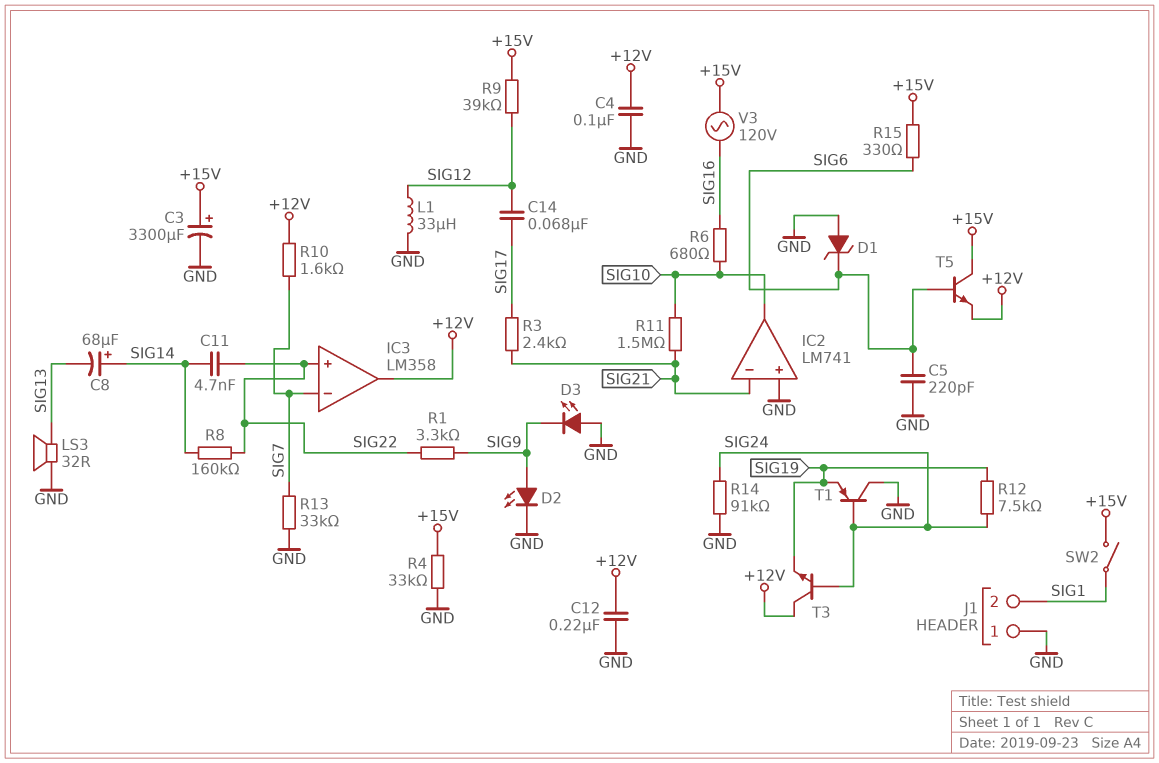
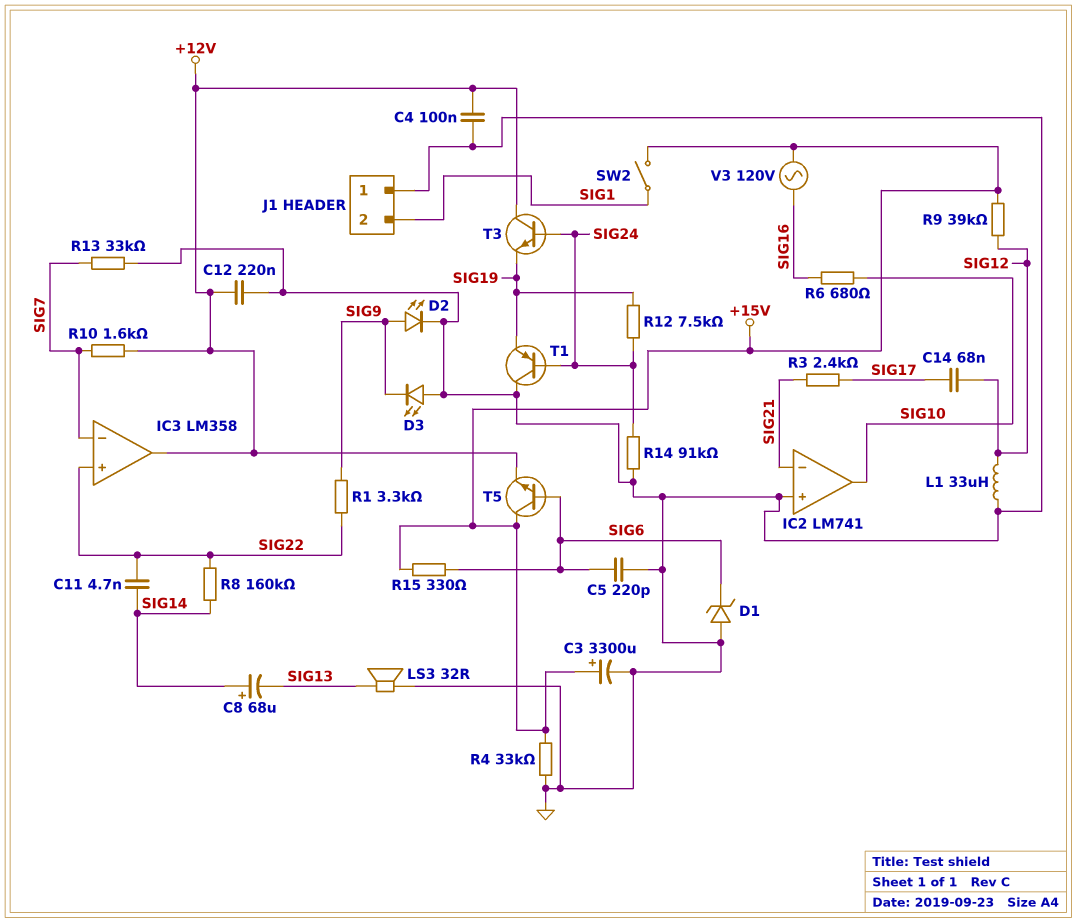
R11: 1.5M (SIG10, SIG21) -> none

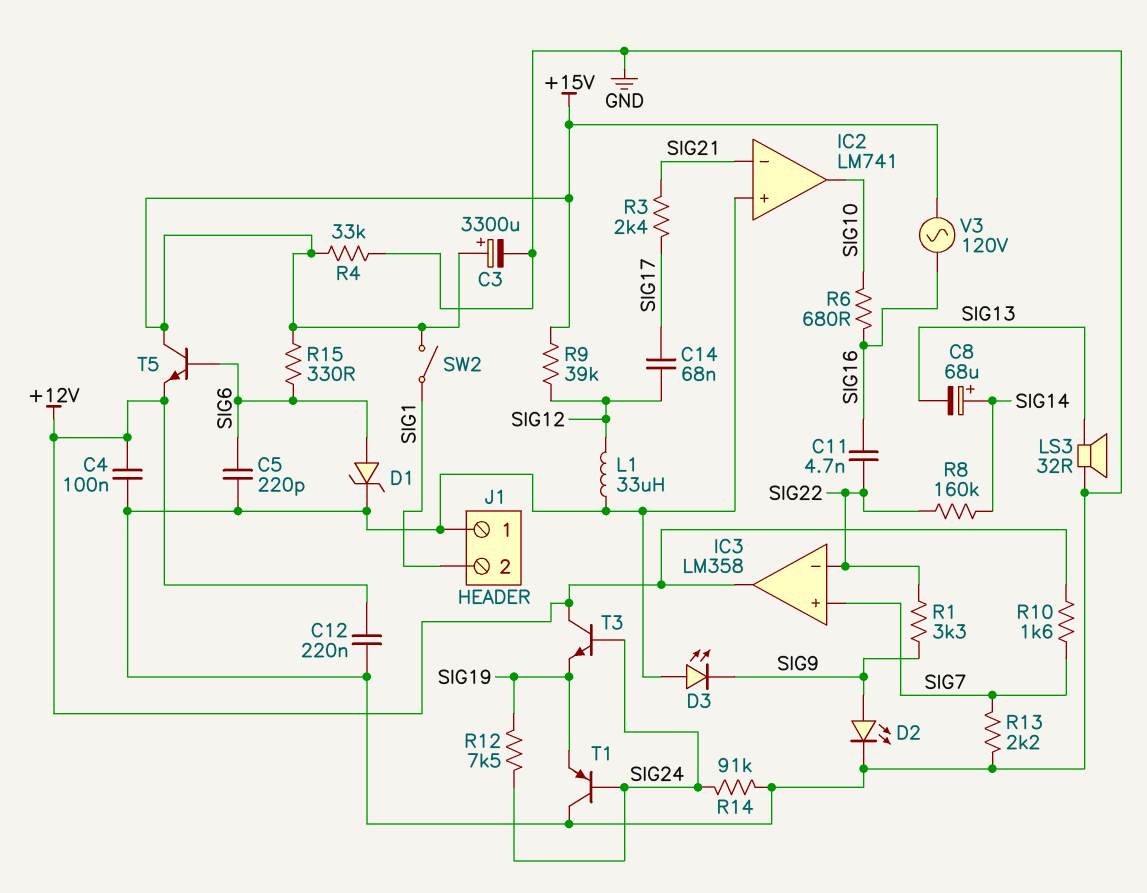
C11: 4.7nF (SIG14, SIG22) -> 4.7nF (SIG16, SIG22)
D1: zener (A GND, K SIG6) -> zener (A SIG6, K GND)
IC3 pin in+: SIG22 -> SIG7
IC3 pin in-: SIG7 -> SIG22
R13: 33k (GND, SIG7) -> 2.2k (GND, SIG7)

